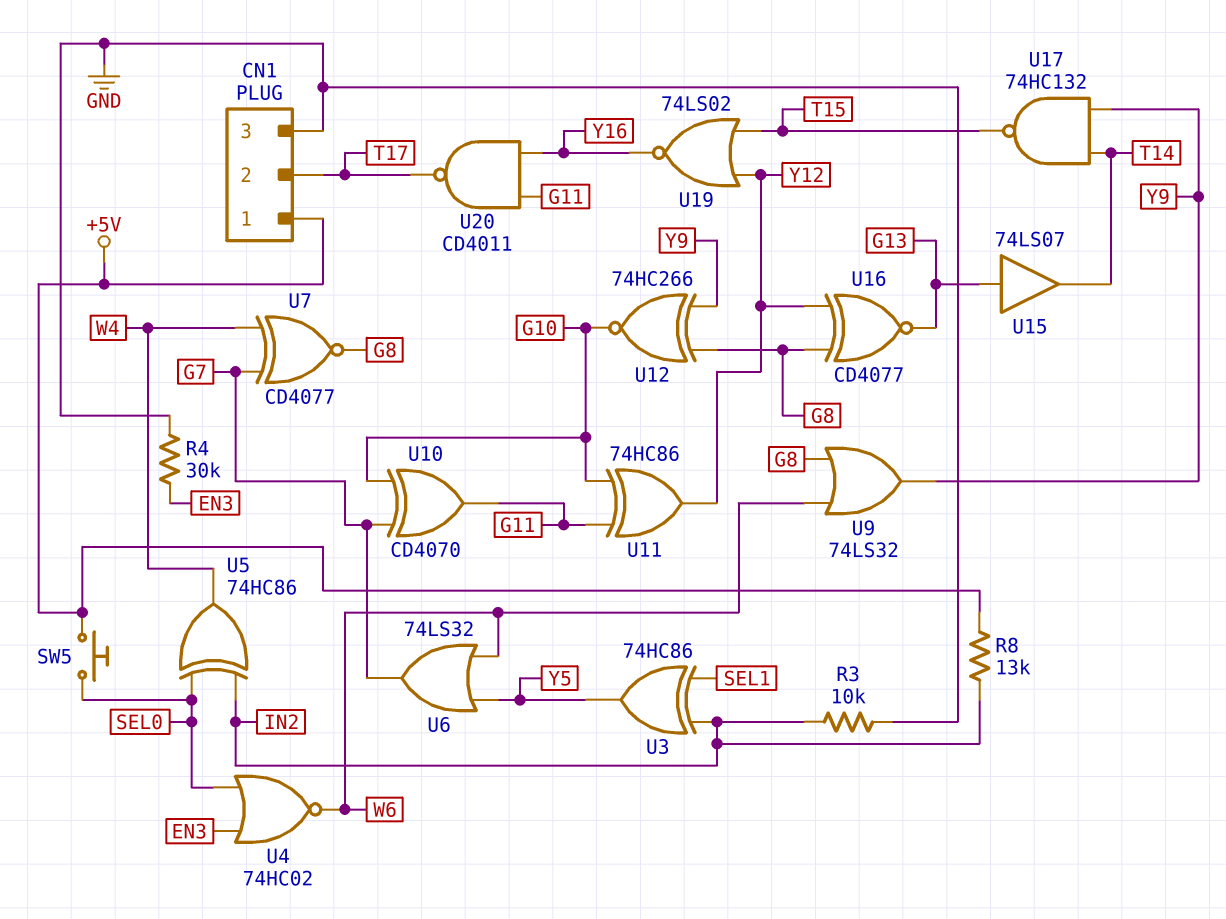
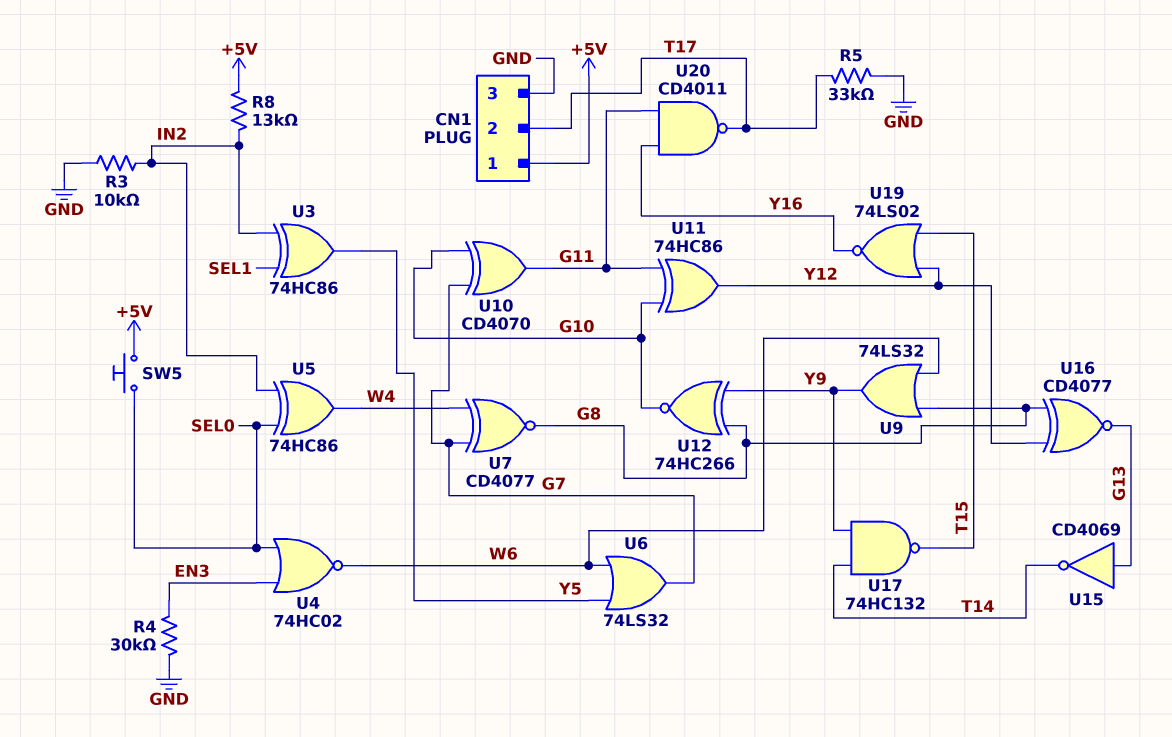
R5: none -> 33k (GND, T17)
U15: buffer 74LS07 (in G13, out T14) -> NOT CD4069 (in G13, out T14)

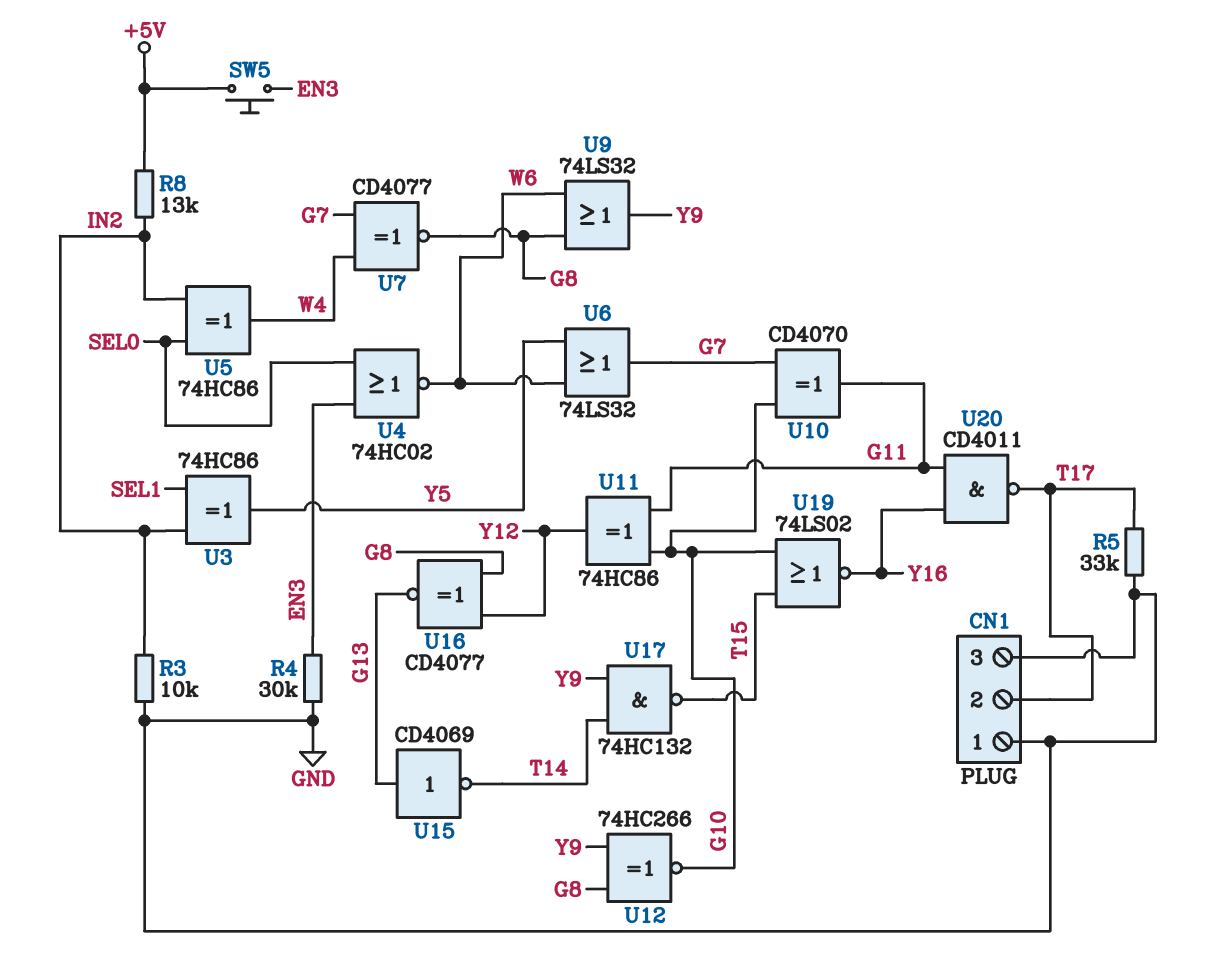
CN1 pin 1: +5V -> GND
SW5: button (+5V, SEL0) -> button (+5V, EN3)
U19: NOR 74LS02 (in T15, in Y12, out Y16) -> NOR 74LS02 (in G10, in T15, out Y16)

